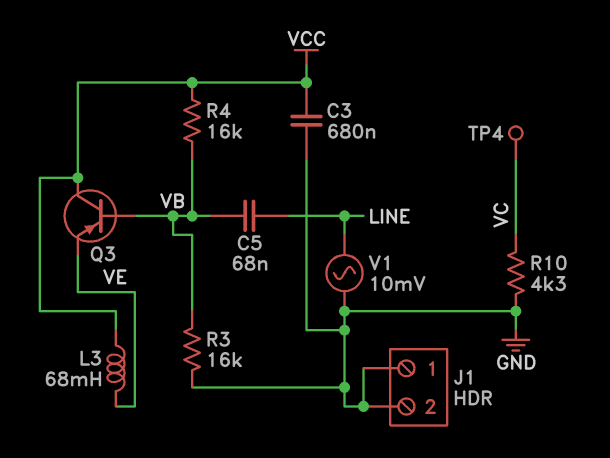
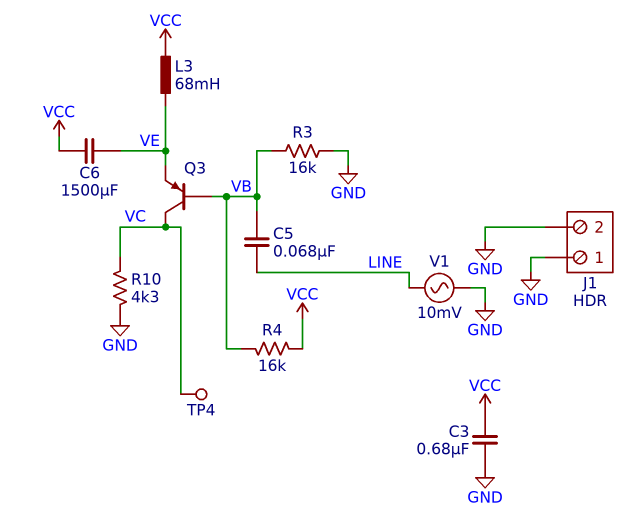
C6: none -> 1500uF (VCC, VE)
Q3: PNP (B VB, C VCC, E VE) -> PNP (B VB, C VC, E VE)

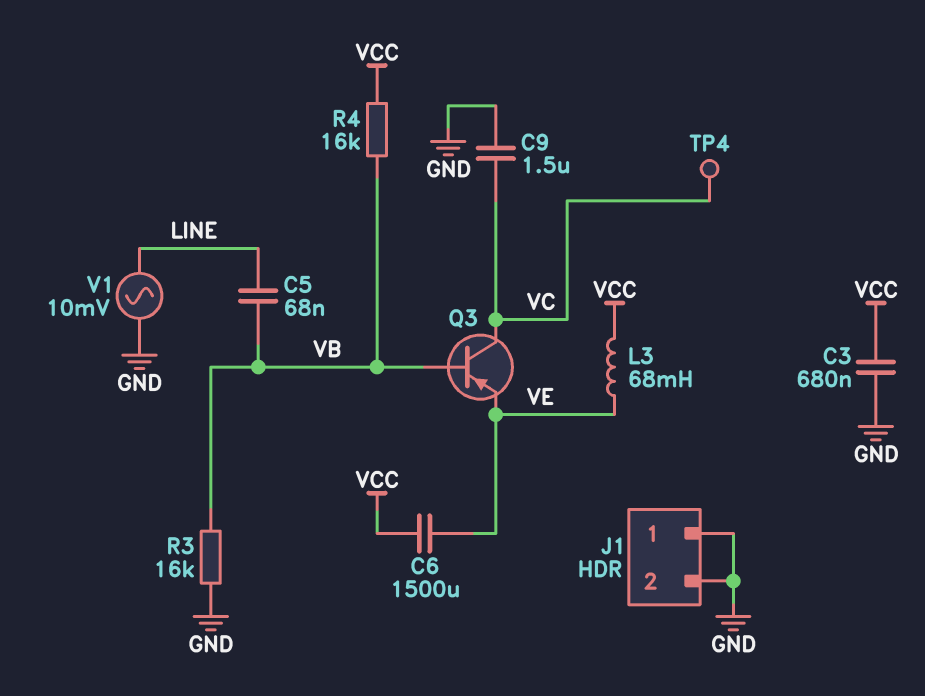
C9: none -> 1.5uF (GND, VC)
R10: 4.3k (GND, VC) -> none

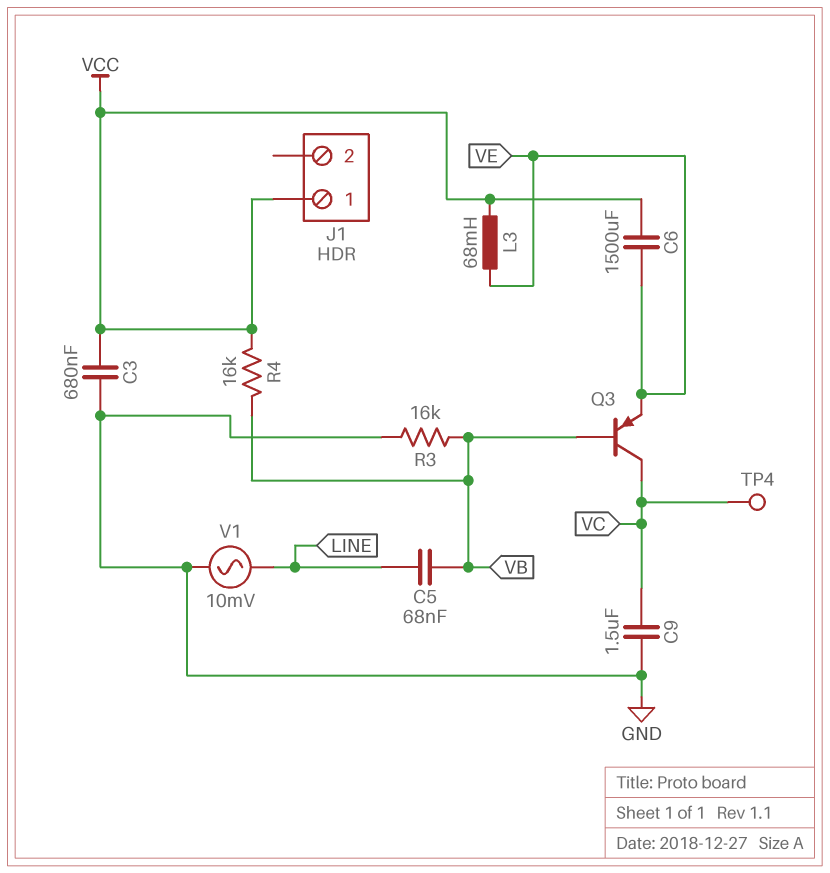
J1 pin 1: GND -> VCC
J1 pin 2: GND -> none

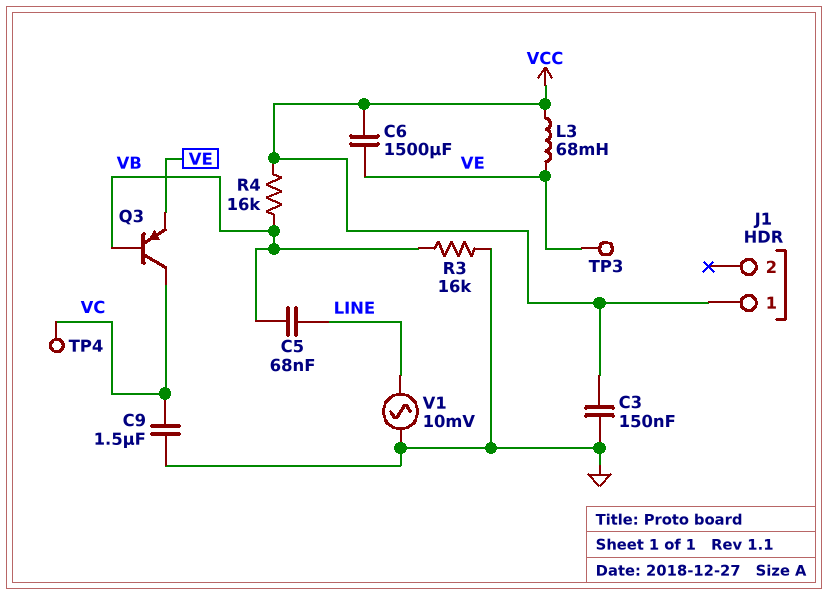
C3: 680nF (GND, VCC) -> 150nF (GND, VCC)
TP3: none -> test point (VE)

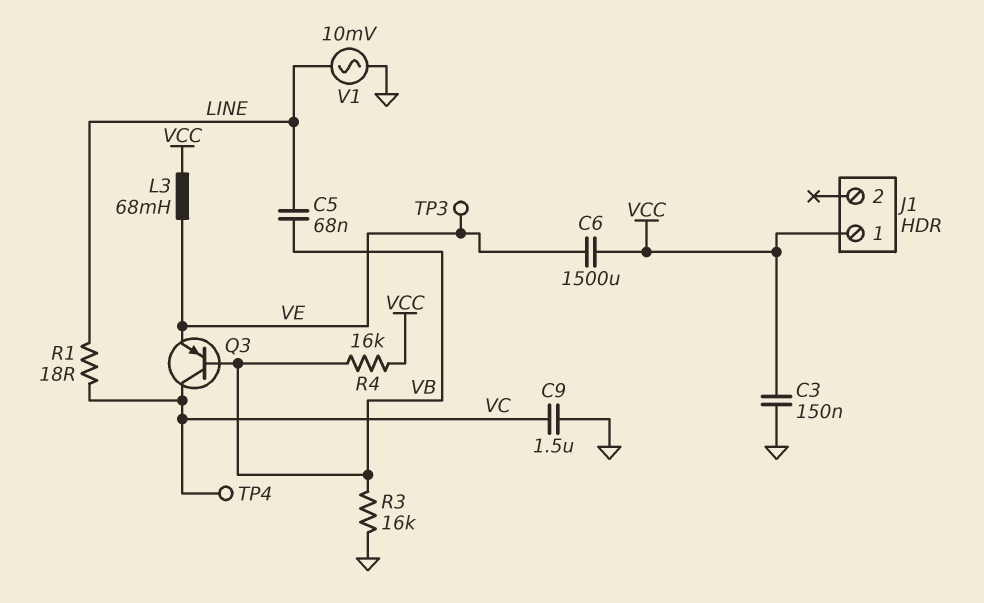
R1: none -> 18 (LINE, VC)

